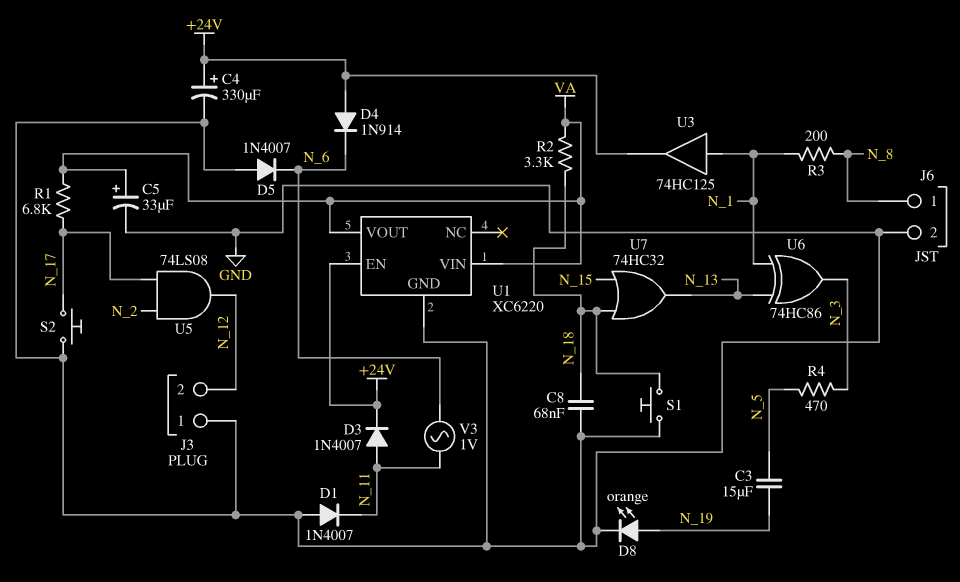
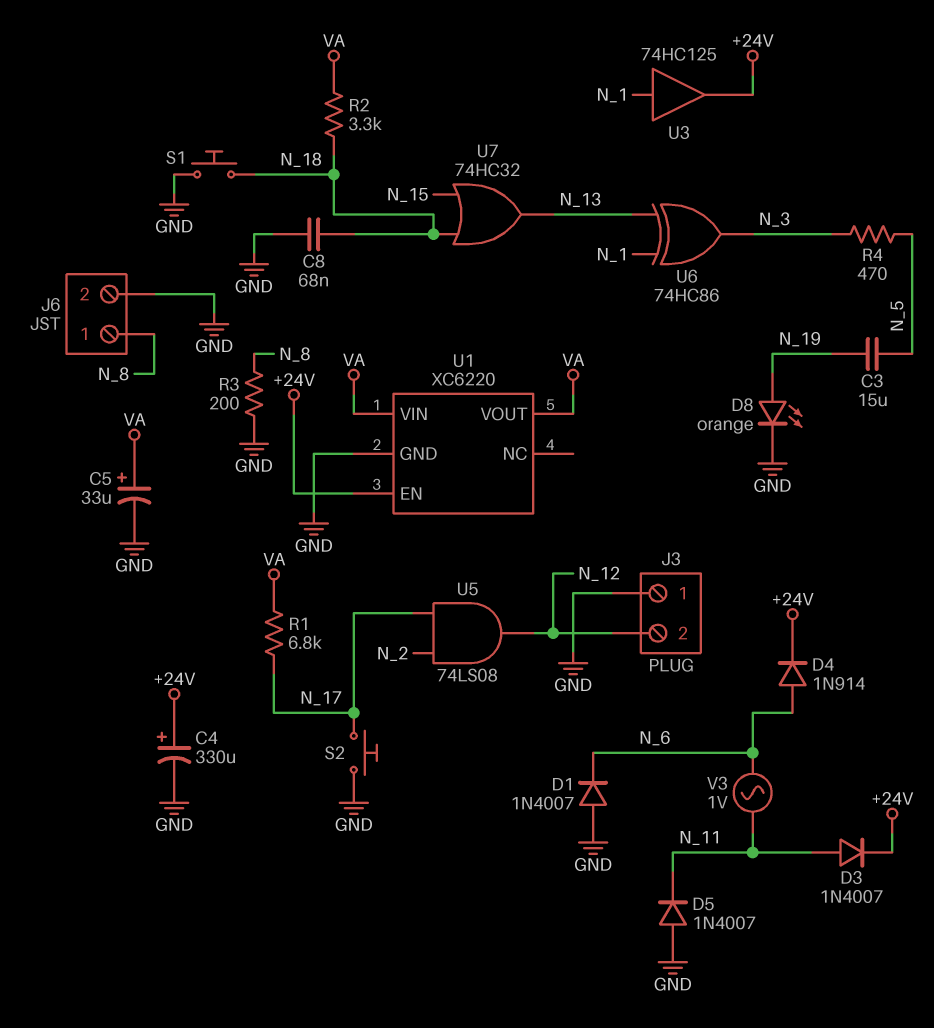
D1: diode 1N4007 (A GND, K N_11) -> diode 1N4007 (A GND, K N_6)
D4: diode 1N914 (A +24V, K N_6) -> diode 1N914 (A N_6, K +24V)
D5: diode 1N4007 (A GND, K N_6) -> diode 1N4007 (A GND, K N_11)
R3: 200 (N_1, N_8) -> 200 (GND, N_8)

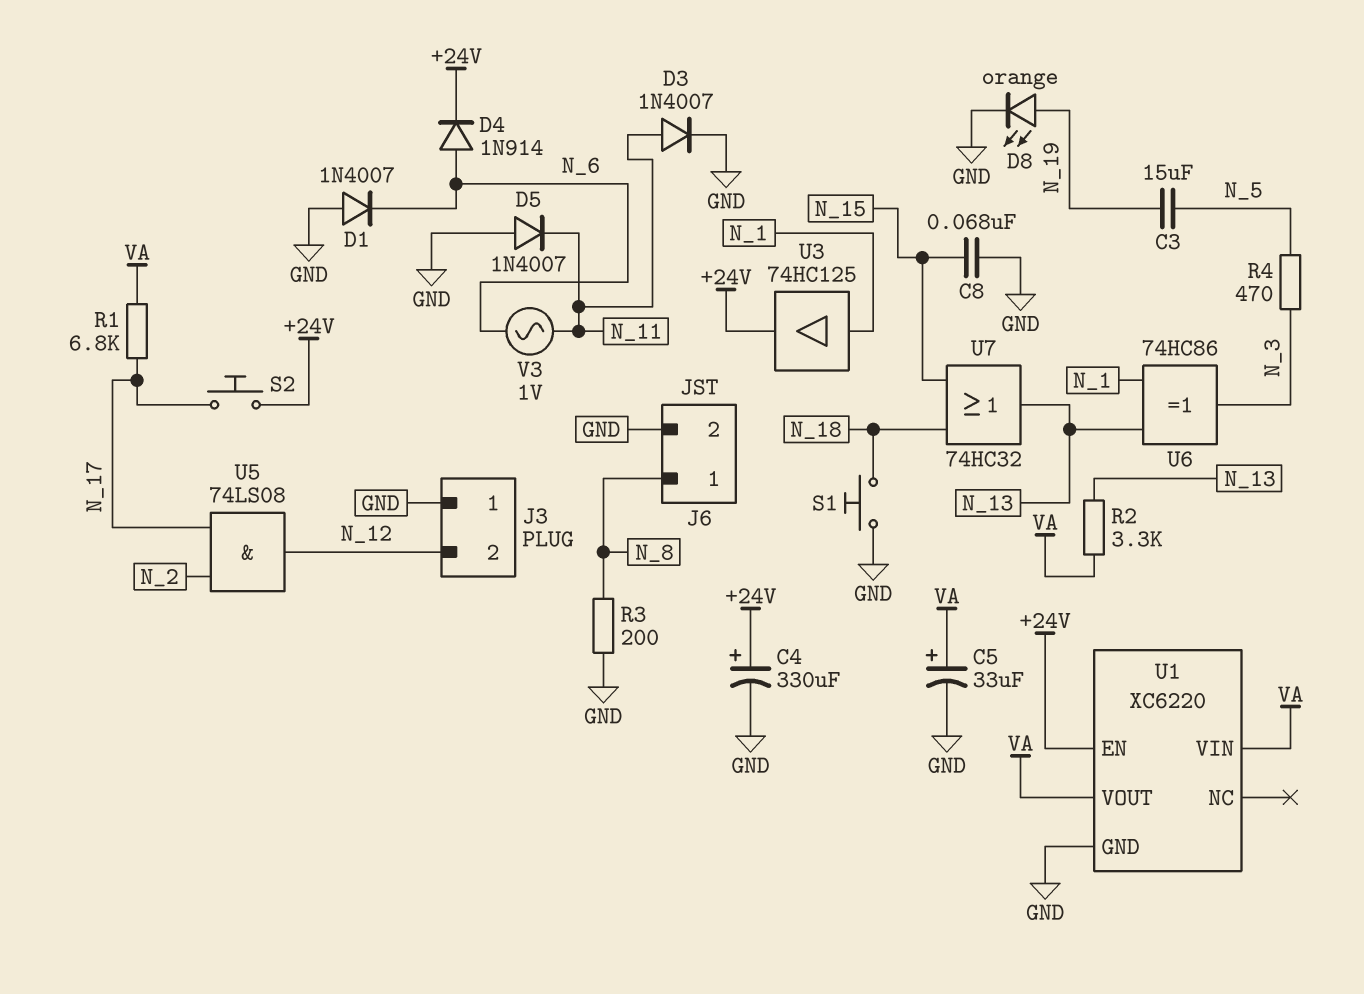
C8: 68nF (GND, N_18) -> 68nF (GND, N_15)
D3: diode 1N4007 (A N_11, K +24V) -> diode 1N4007 (A N_11, K GND)
R2: 3.3k (N_18, VA) -> 3.3k (N_13, VA)
S2: button (GND, N_17) -> button (+24V, N_17)

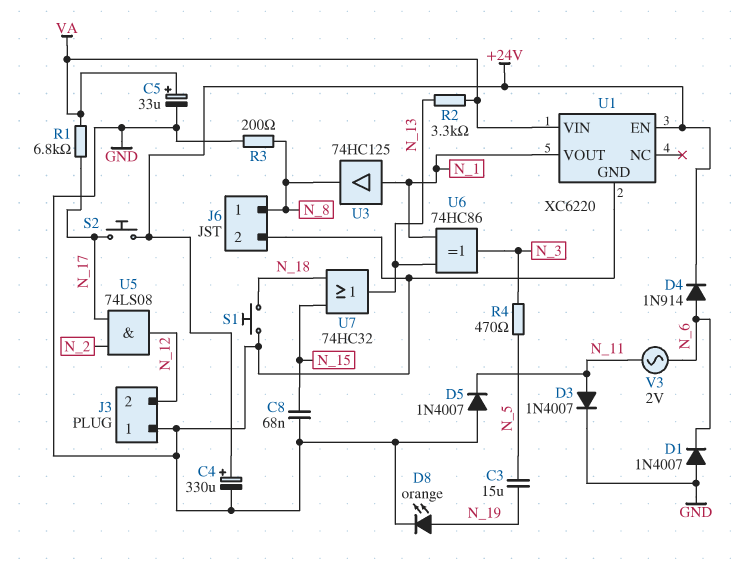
U1 pin VOUT: VA -> N_1
U3: buffer 74HC125 (in N_1, out +24V) -> buffer 74HC125 (in N_1, out N_8)
V3: AC 1V (N_6, N_11) -> AC 2V (N_6, N_11)

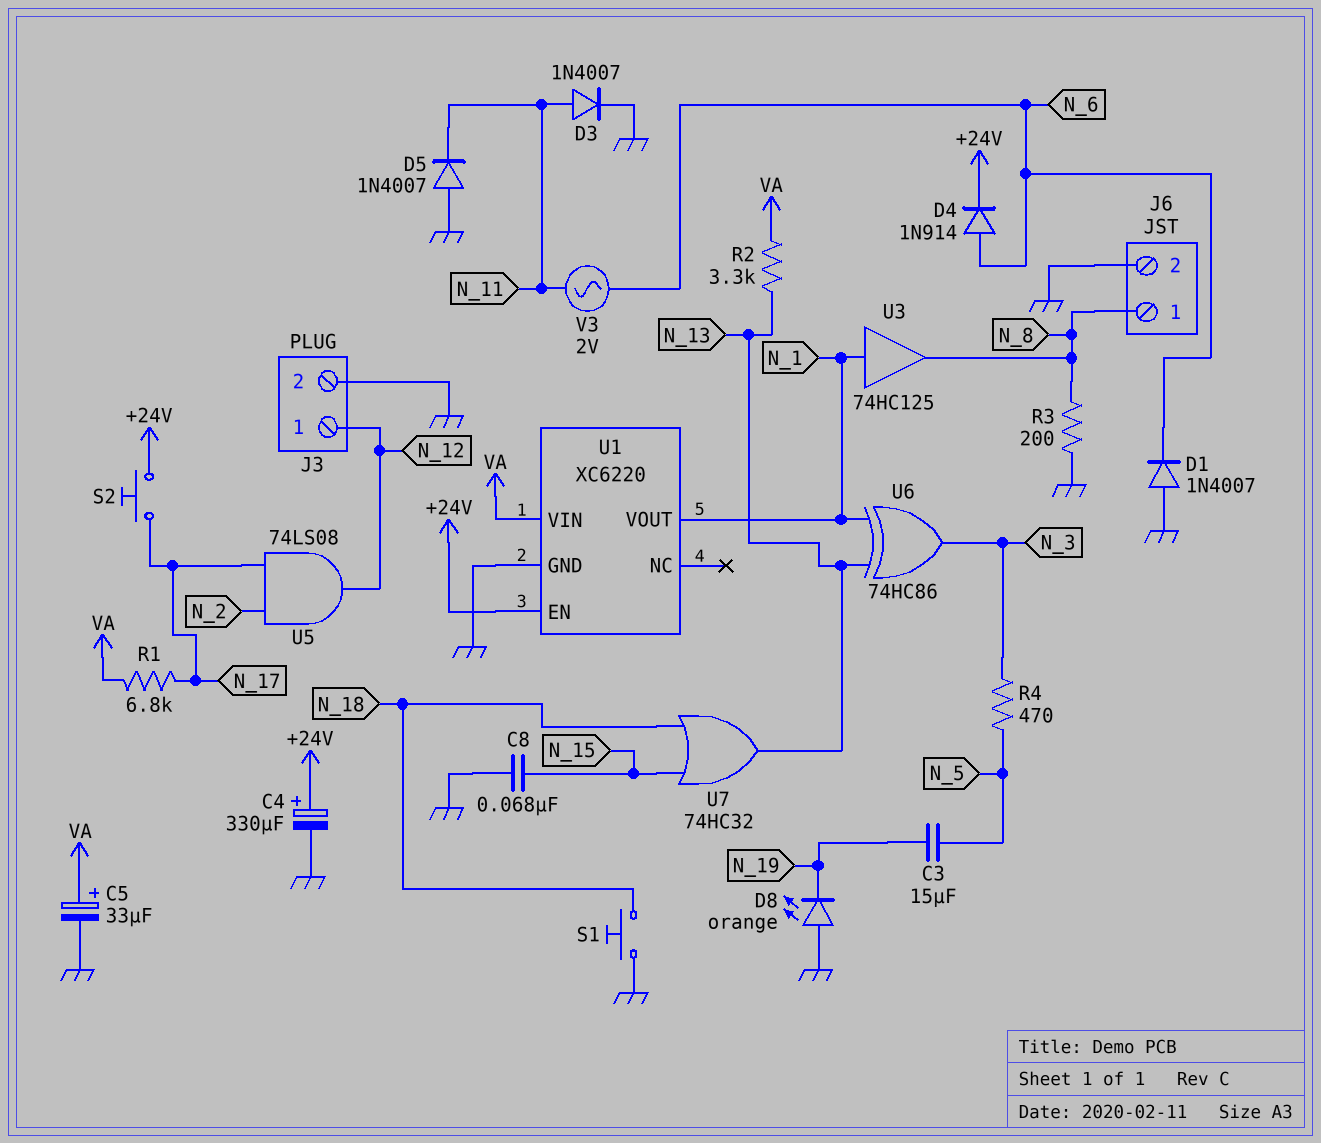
D8: LED orange (A N_19, K GND) -> LED orange (A GND, K N_19)
J3 pin 1: GND -> N_12
J3 pin 2: N_12 -> GND

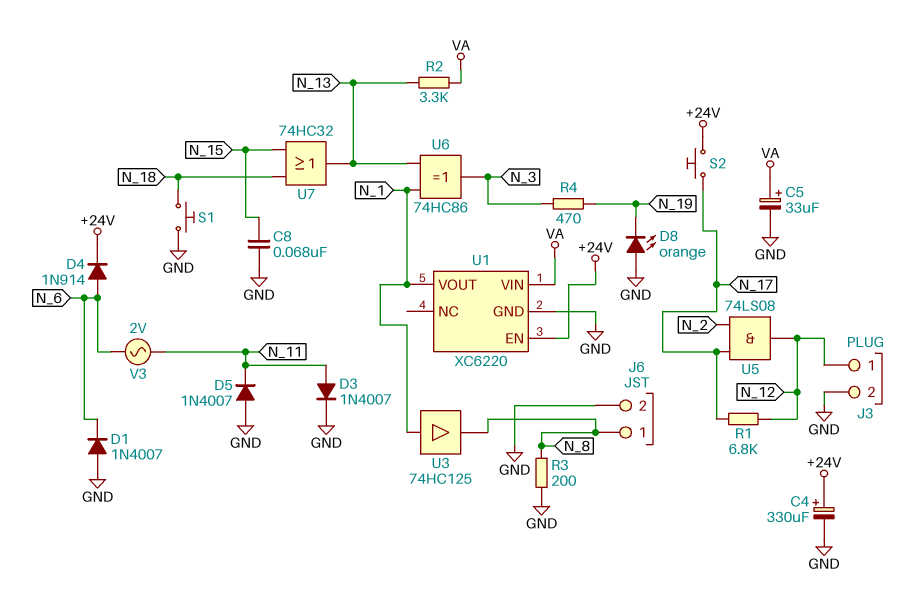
C3: 15uF (N_5, N_19) -> none
R1: 6.8k (N_17, VA) -> 6.8k (N_12, N_17)
R4: 470 (N_3, N_5) -> 470 (N_3, N_19)

